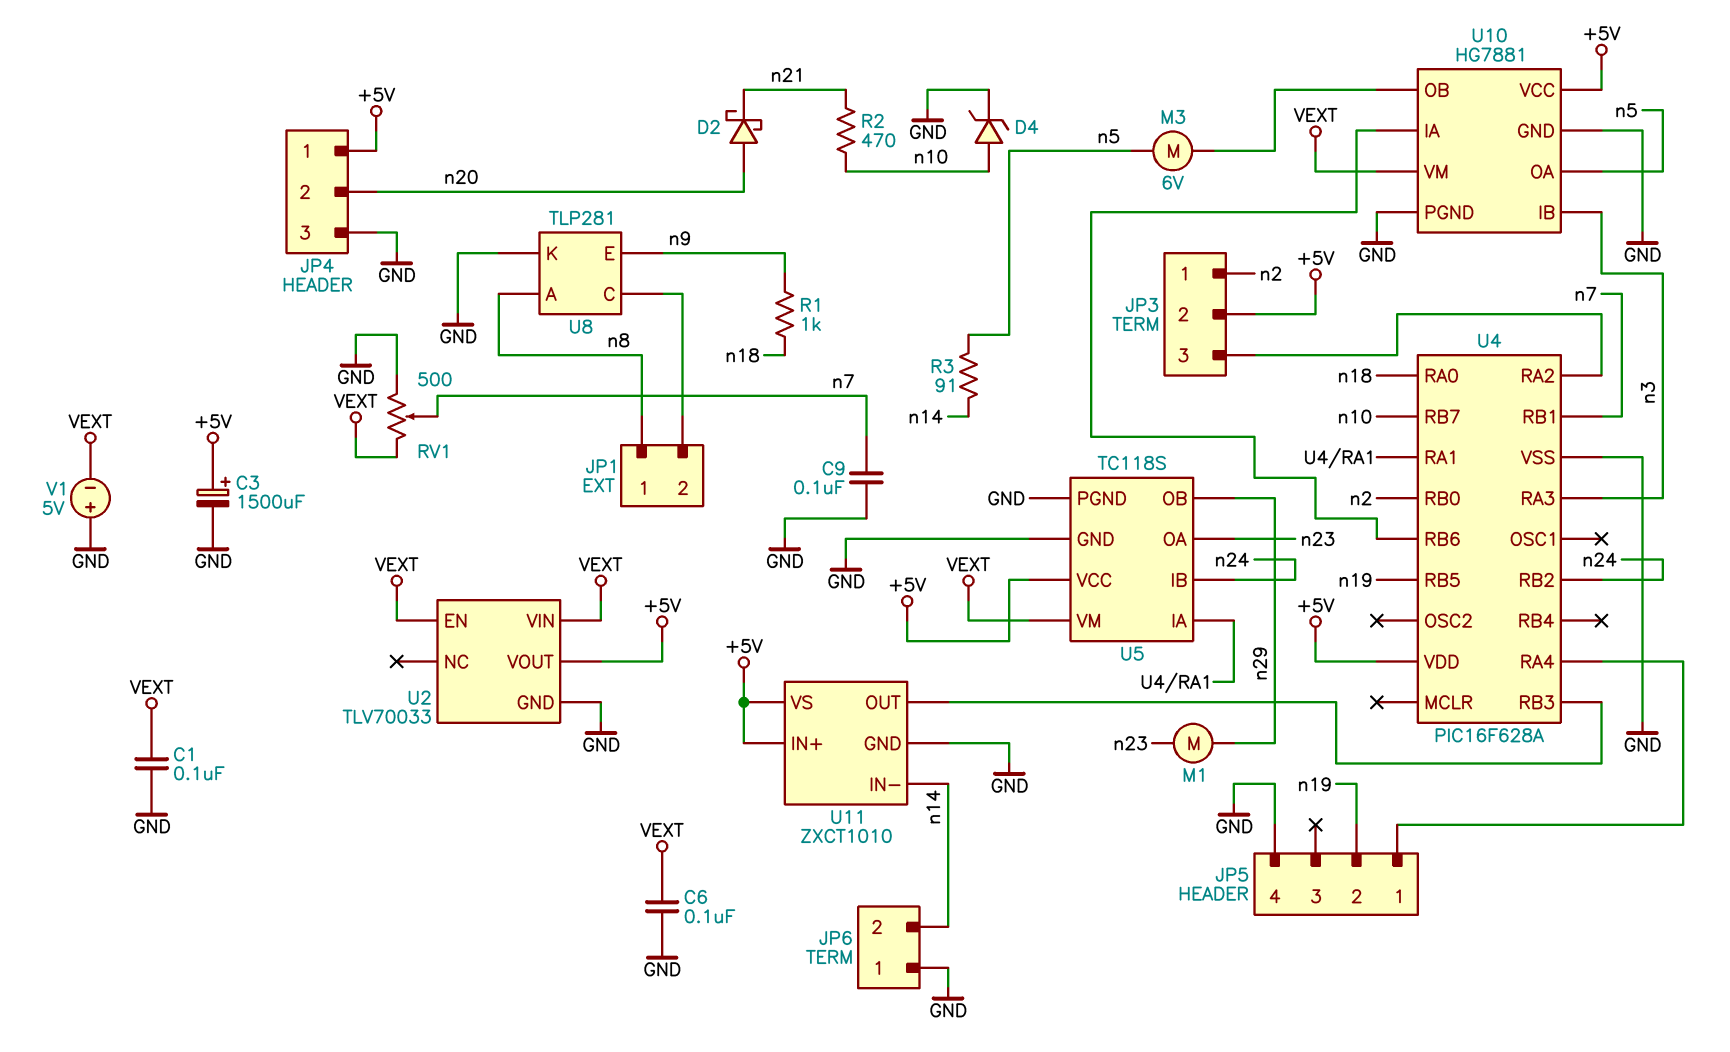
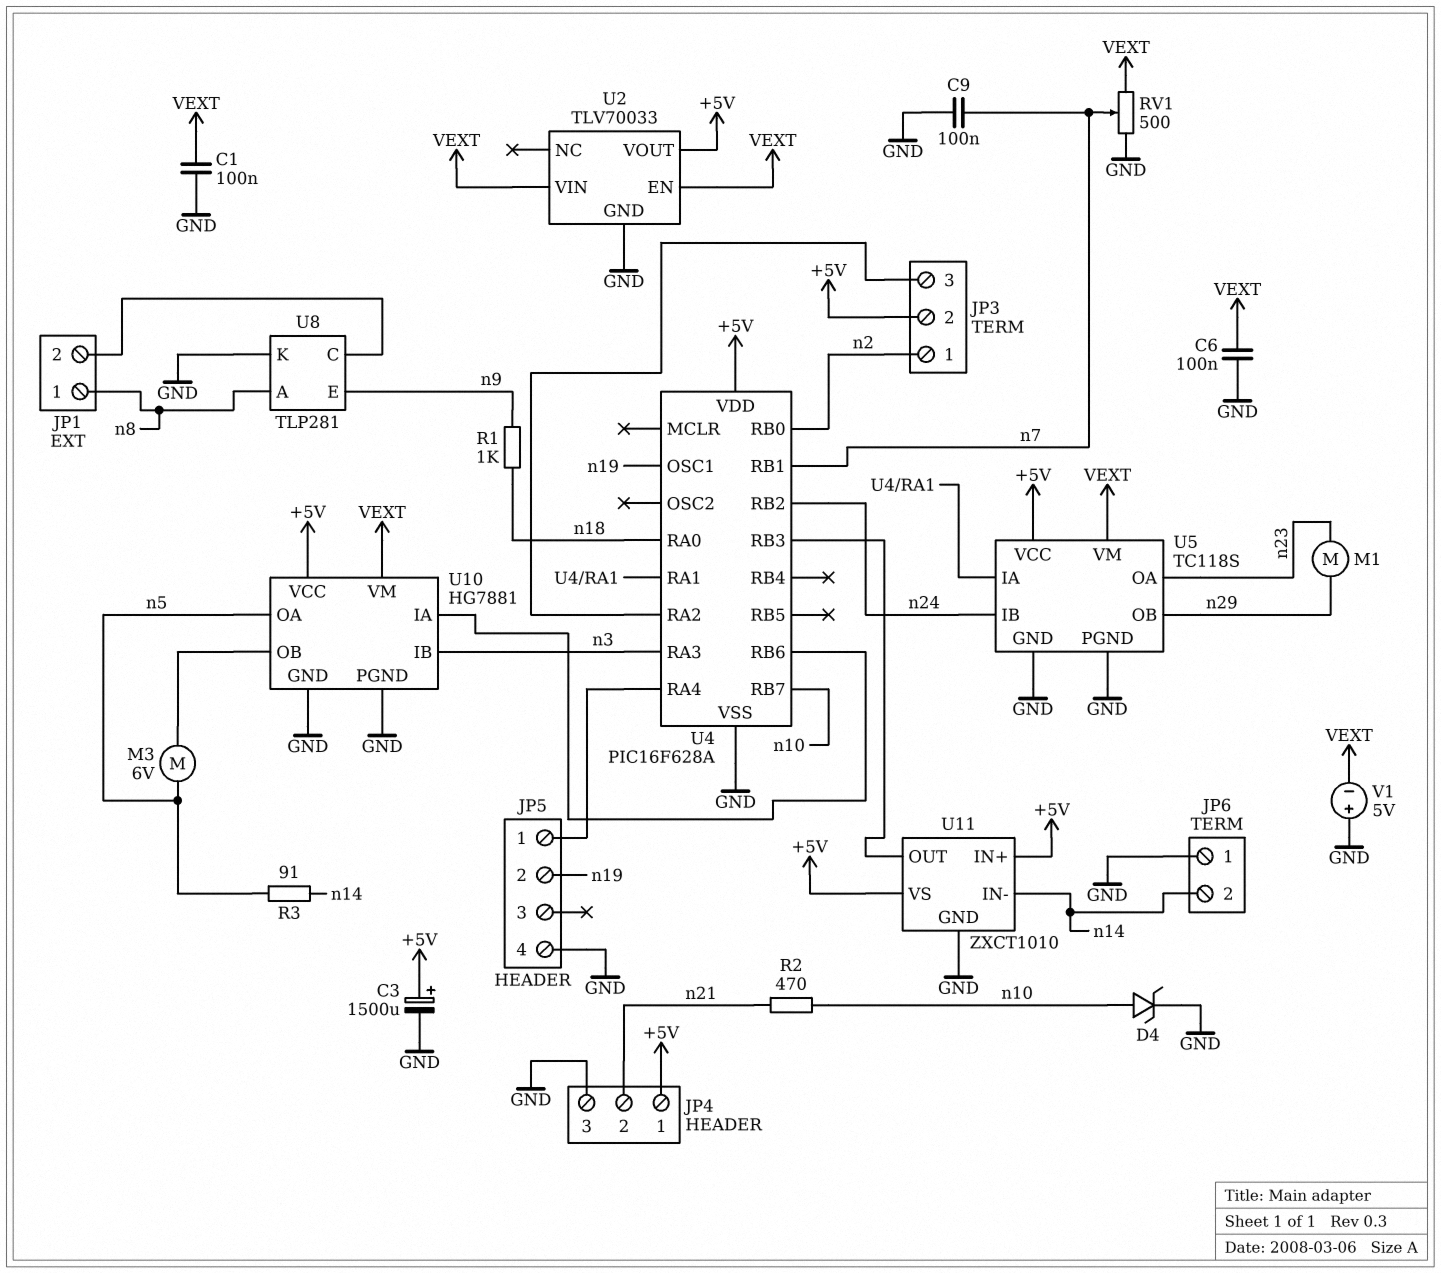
D2: schottky (A n20, K n21) -> none
JP4 pin 2: n20 -> n21
U4 pin OSC1: none -> n19
U4 pin RB5: n19 -> none

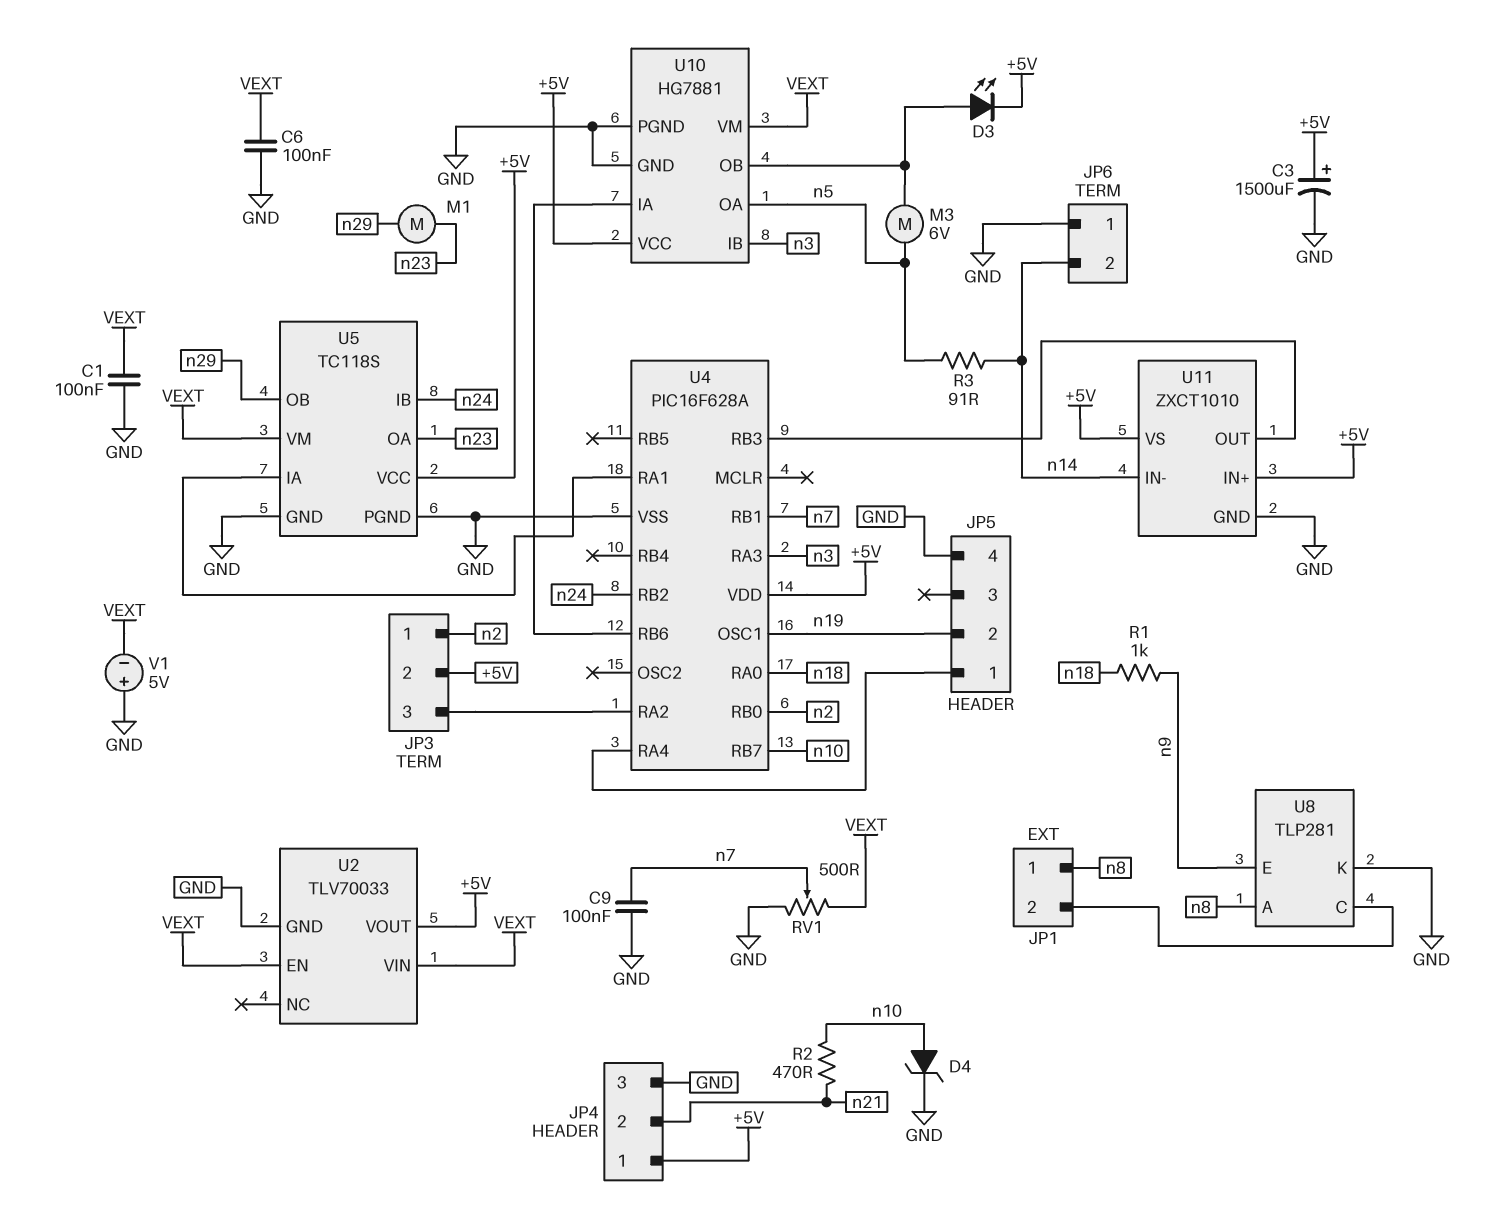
D3: none -> LED (A U10/OB, K +5V)

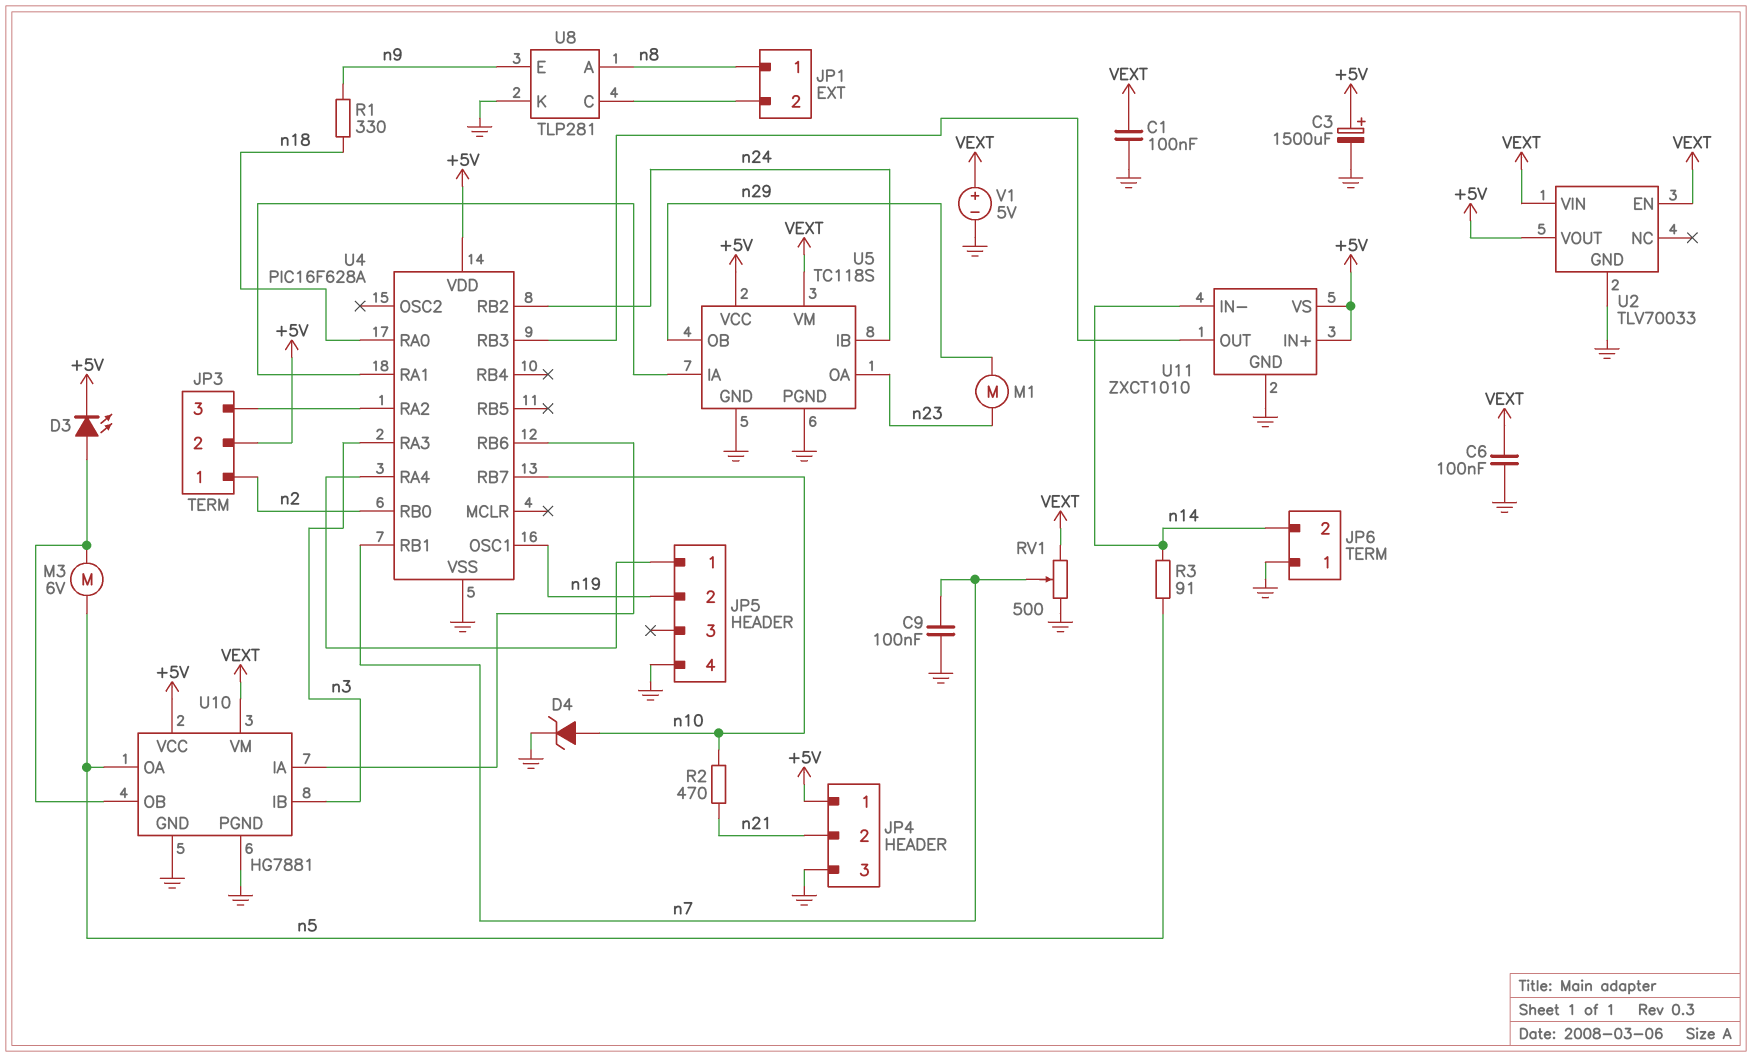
R1: 1k (n9, n18) -> 330 (n9, n18)
V1: 5V (plus GND, minus VEXT) -> 5V (plus VEXT, minus GND)

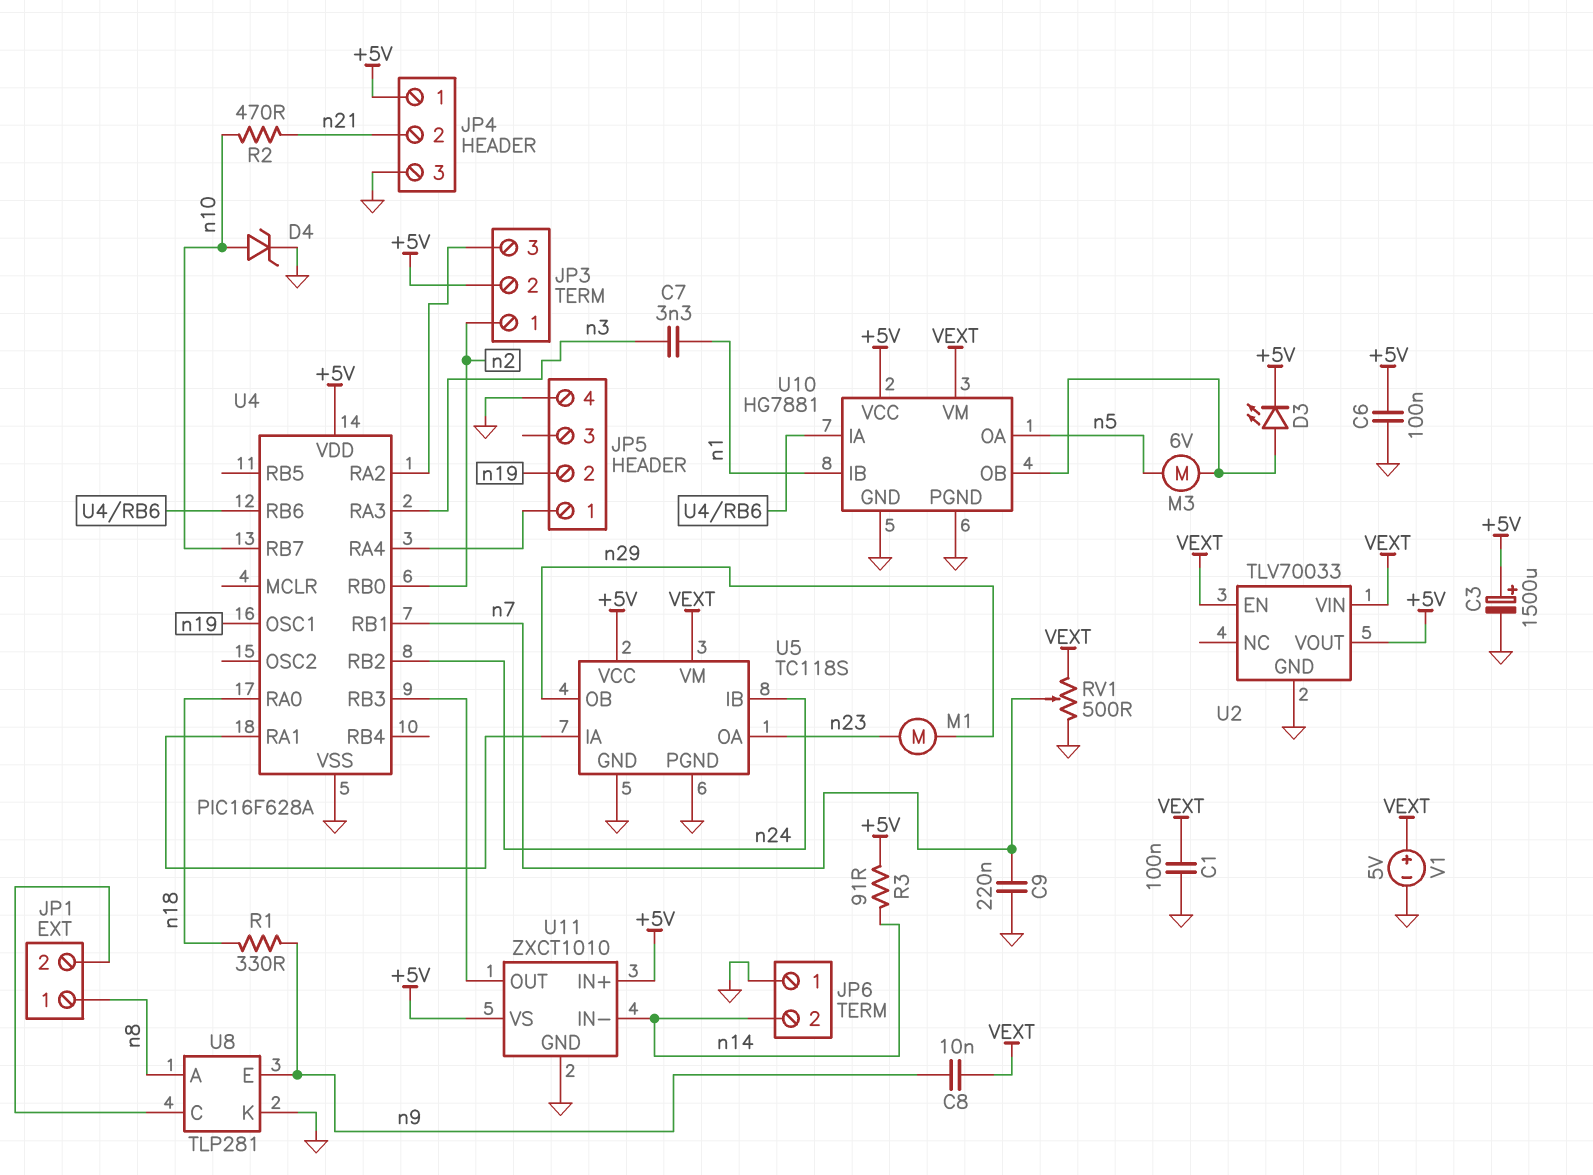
C6: 100nF (GND, VEXT) -> 100nF (+5V, GND)
C7: none -> 3.3nF (n1, n3)
C8: none -> 10nF (VEXT, n9)
C9: 100nF (GND, n7) -> 220nF (GND, n7)
R3: 91 (n5, n14) -> 91 (+5V, n14)
U10 pin IB: n3 -> n1

